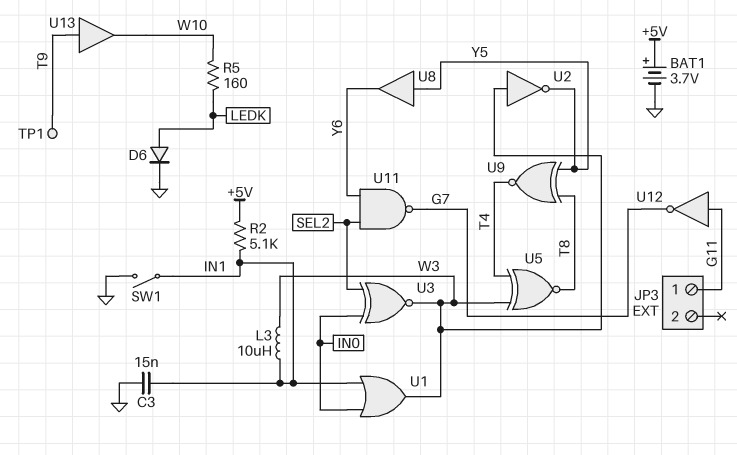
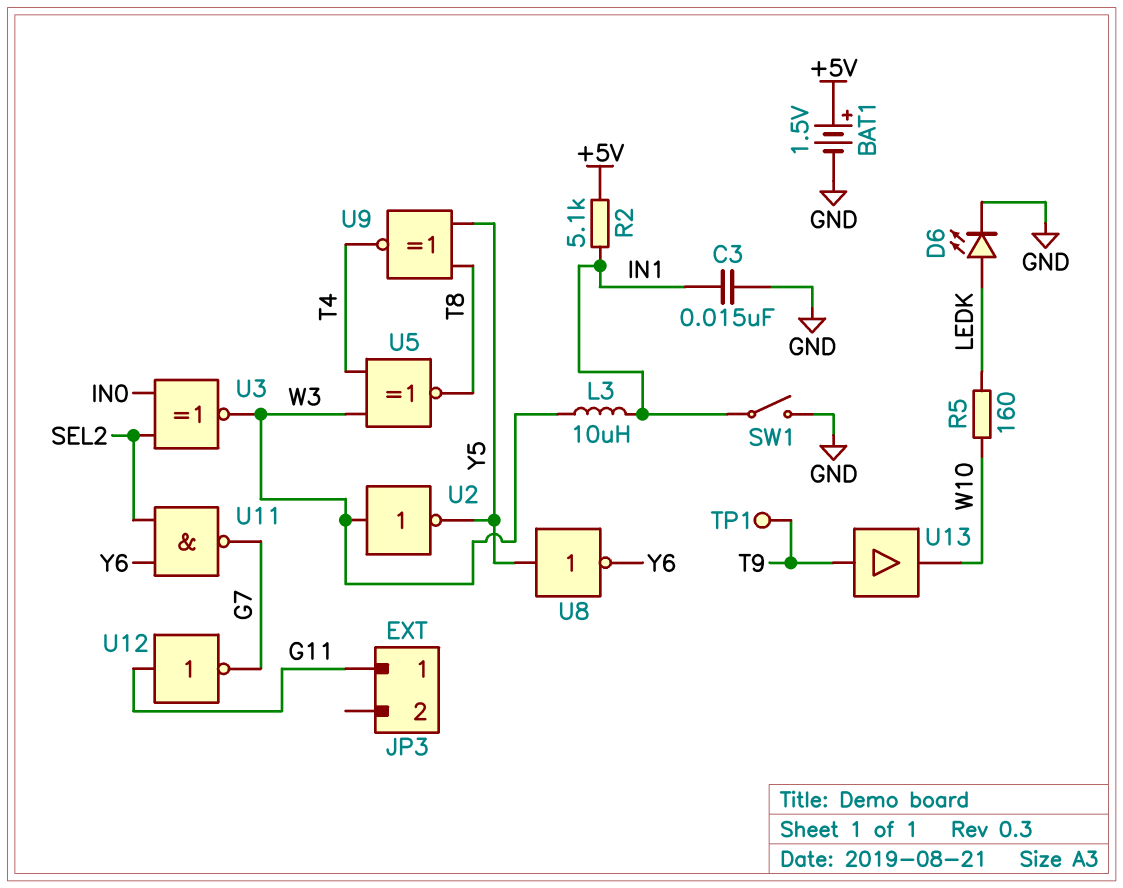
BAT1: 3.7V (plus +5V, minus GND) -> 1.5V (plus +5V, minus GND)
D6: diode (A LEDK, K GND) -> LED (A LEDK, K GND)
U1: OR (in IN0, in IN1, out W3) -> none
U8: buffer (in Y5, out Y6) -> NOT (in Y5, out Y6)

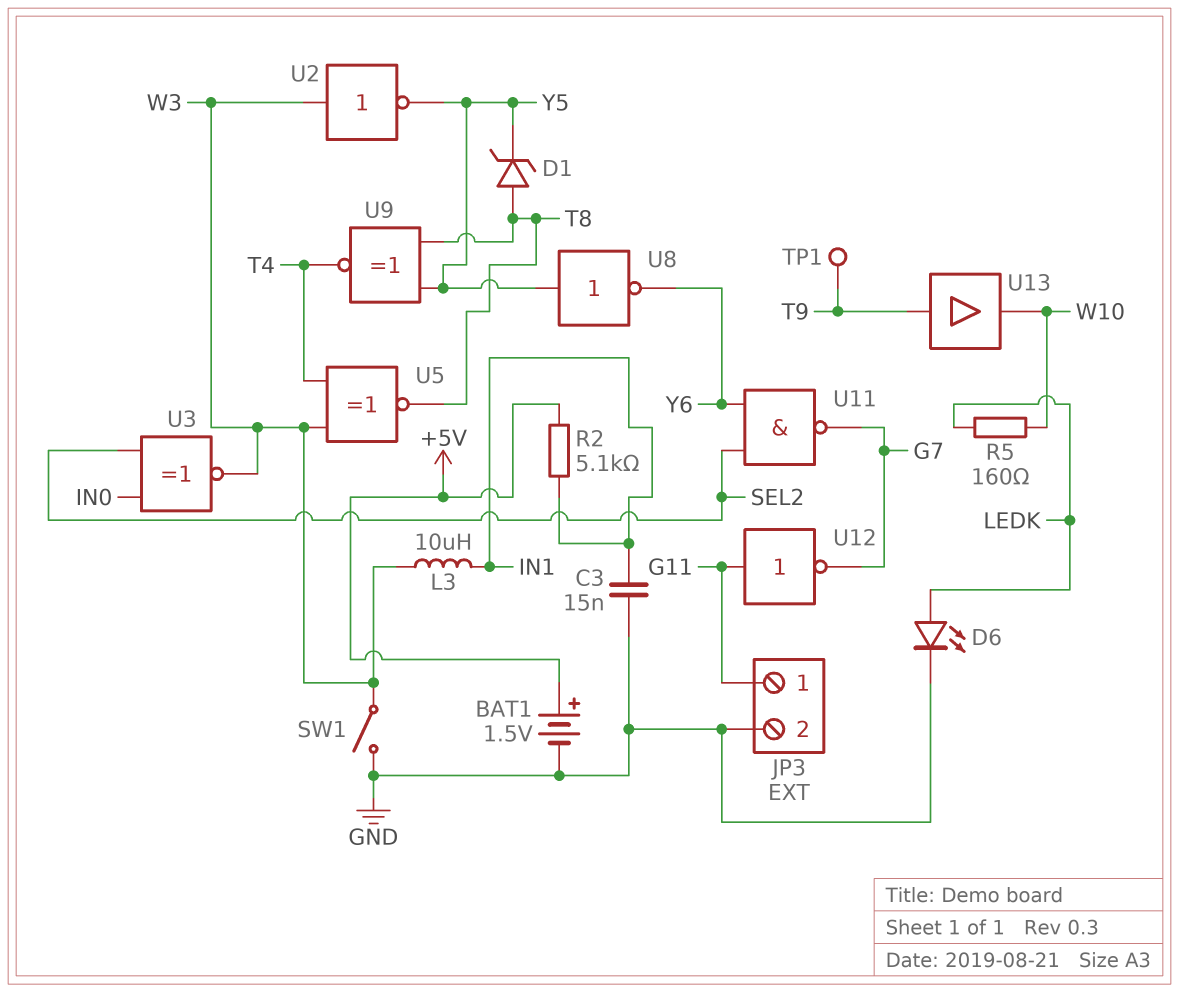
D1: none -> zener (A T8, K Y5)
JP3 pin 2: none -> GND
SW1: switch (GND, IN1) -> switch (GND, W3)

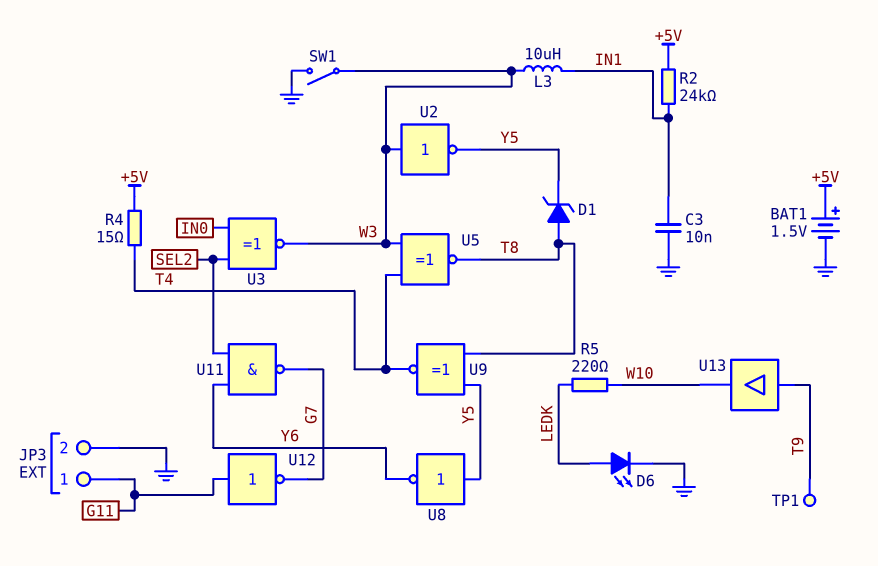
C3: 15nF (GND, IN1) -> 10nF (GND, IN1)
R2: 5.1k (+5V, IN1) -> 24k (+5V, IN1)
R4: none -> 15 (+5V, T4)
R5: 160 (LEDK, W10) -> 220 (LEDK, W10)

